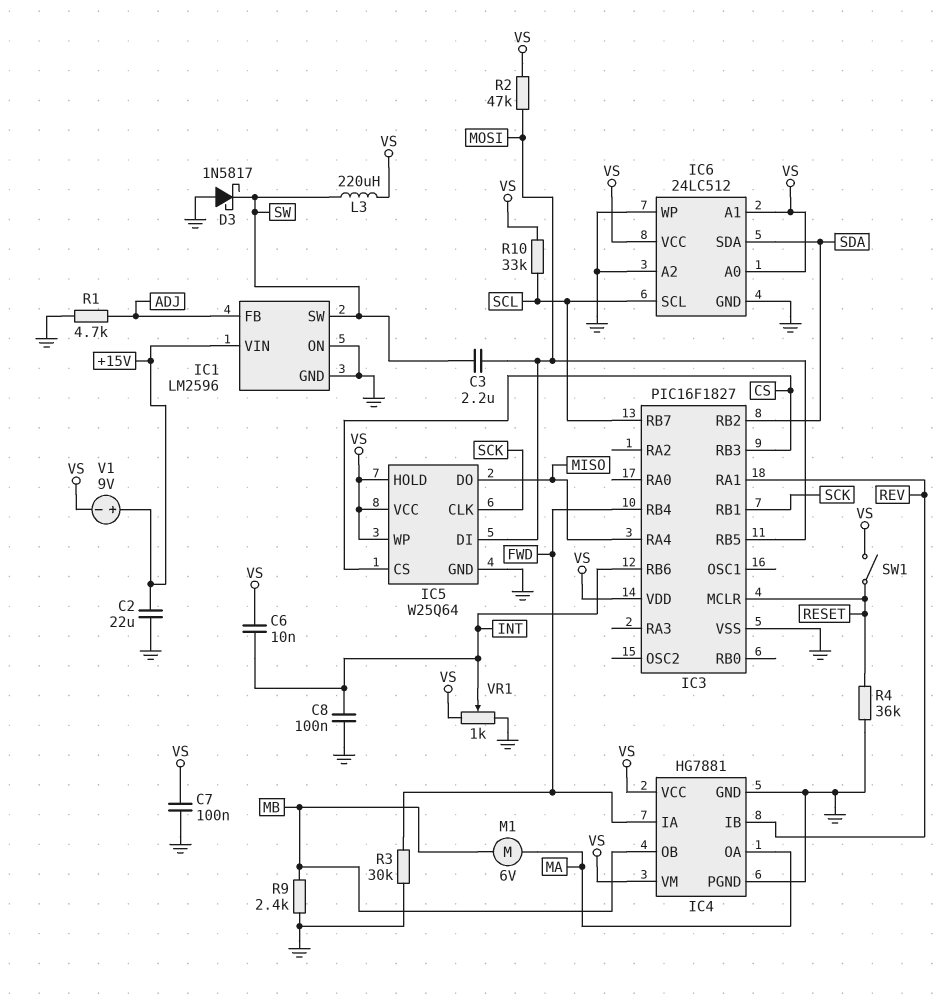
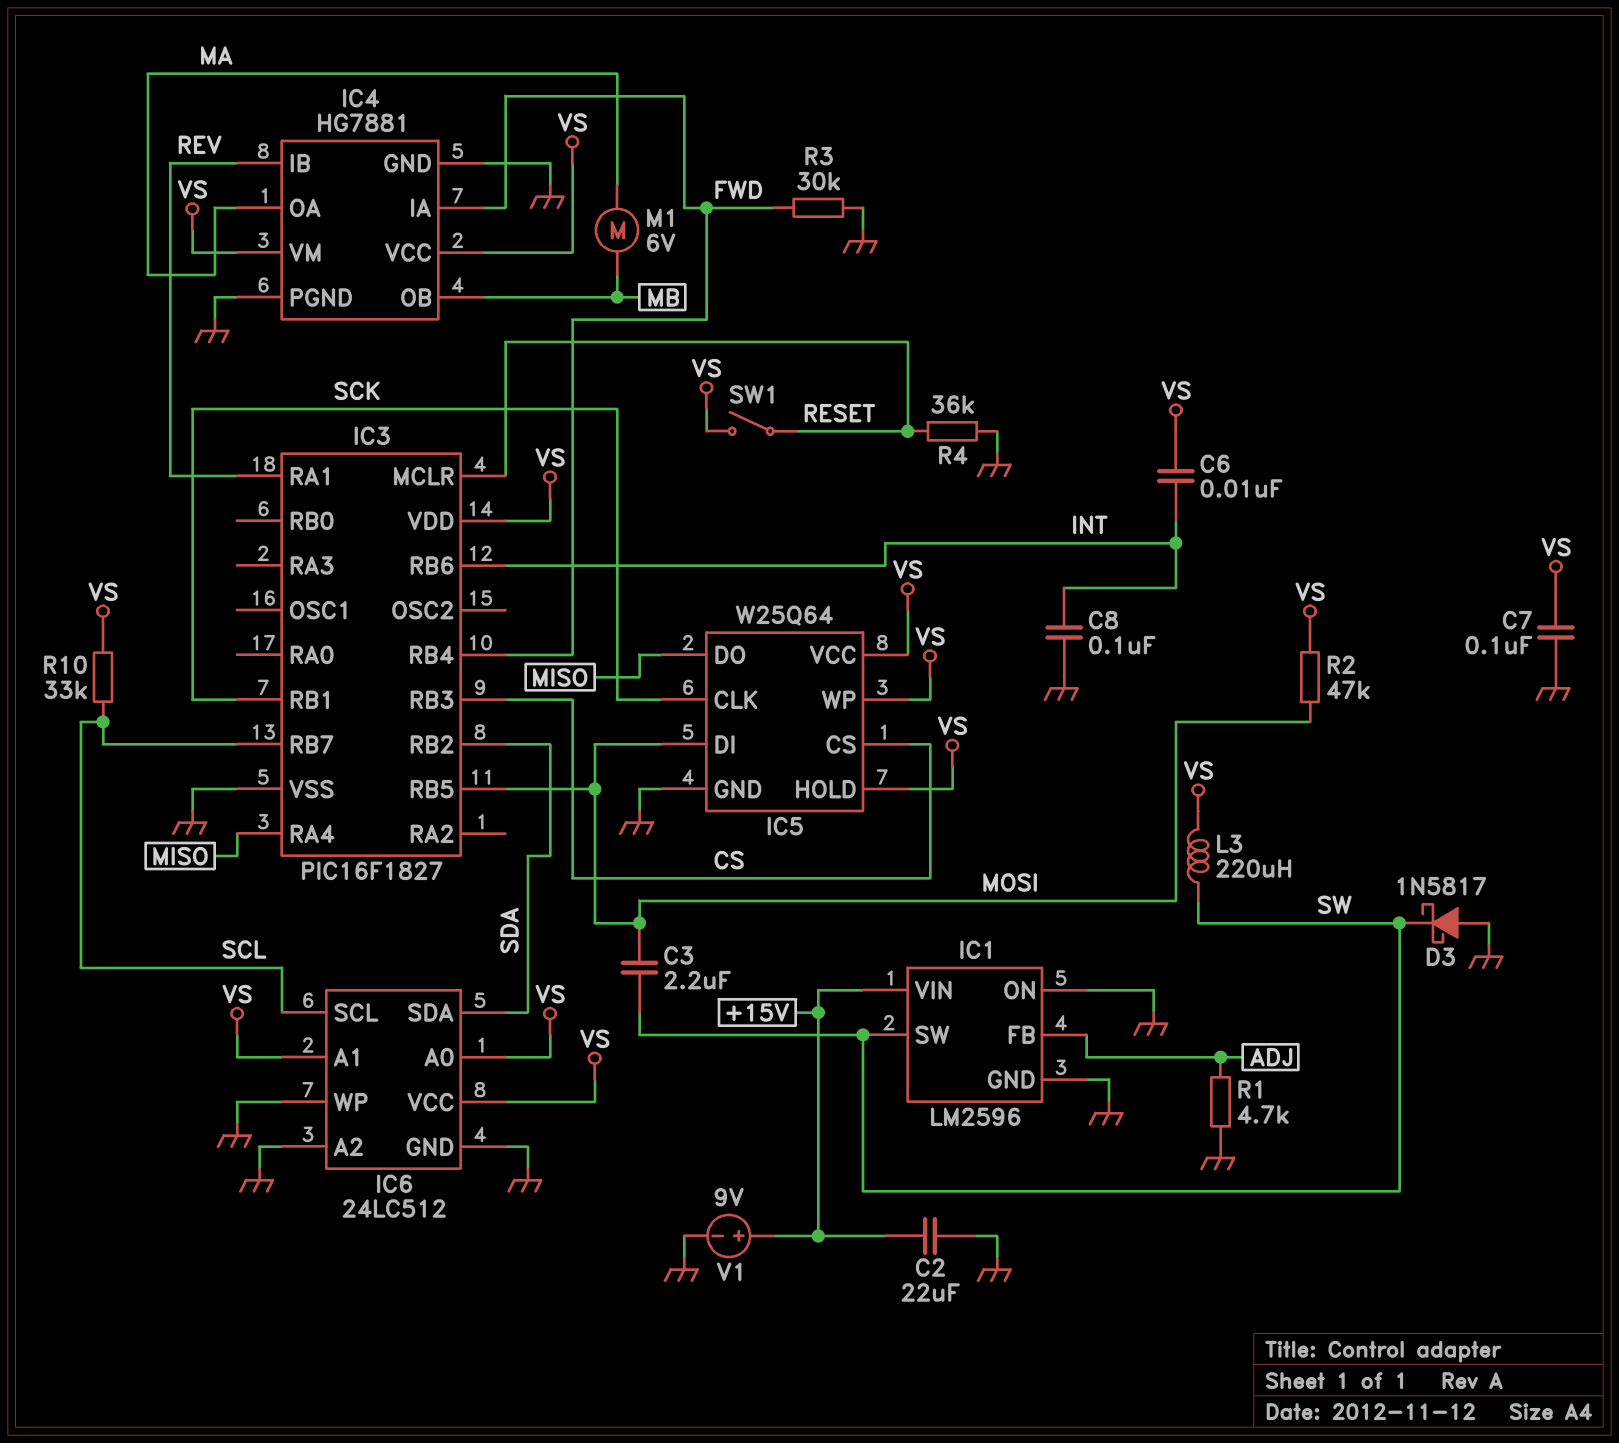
R9: 2.4k (GND, MB) -> none
V1: 9V (plus +15V, minus VS) -> 9V (plus +15V, minus GND)
VR1: 1k (GND, VS, wiper INT) -> none

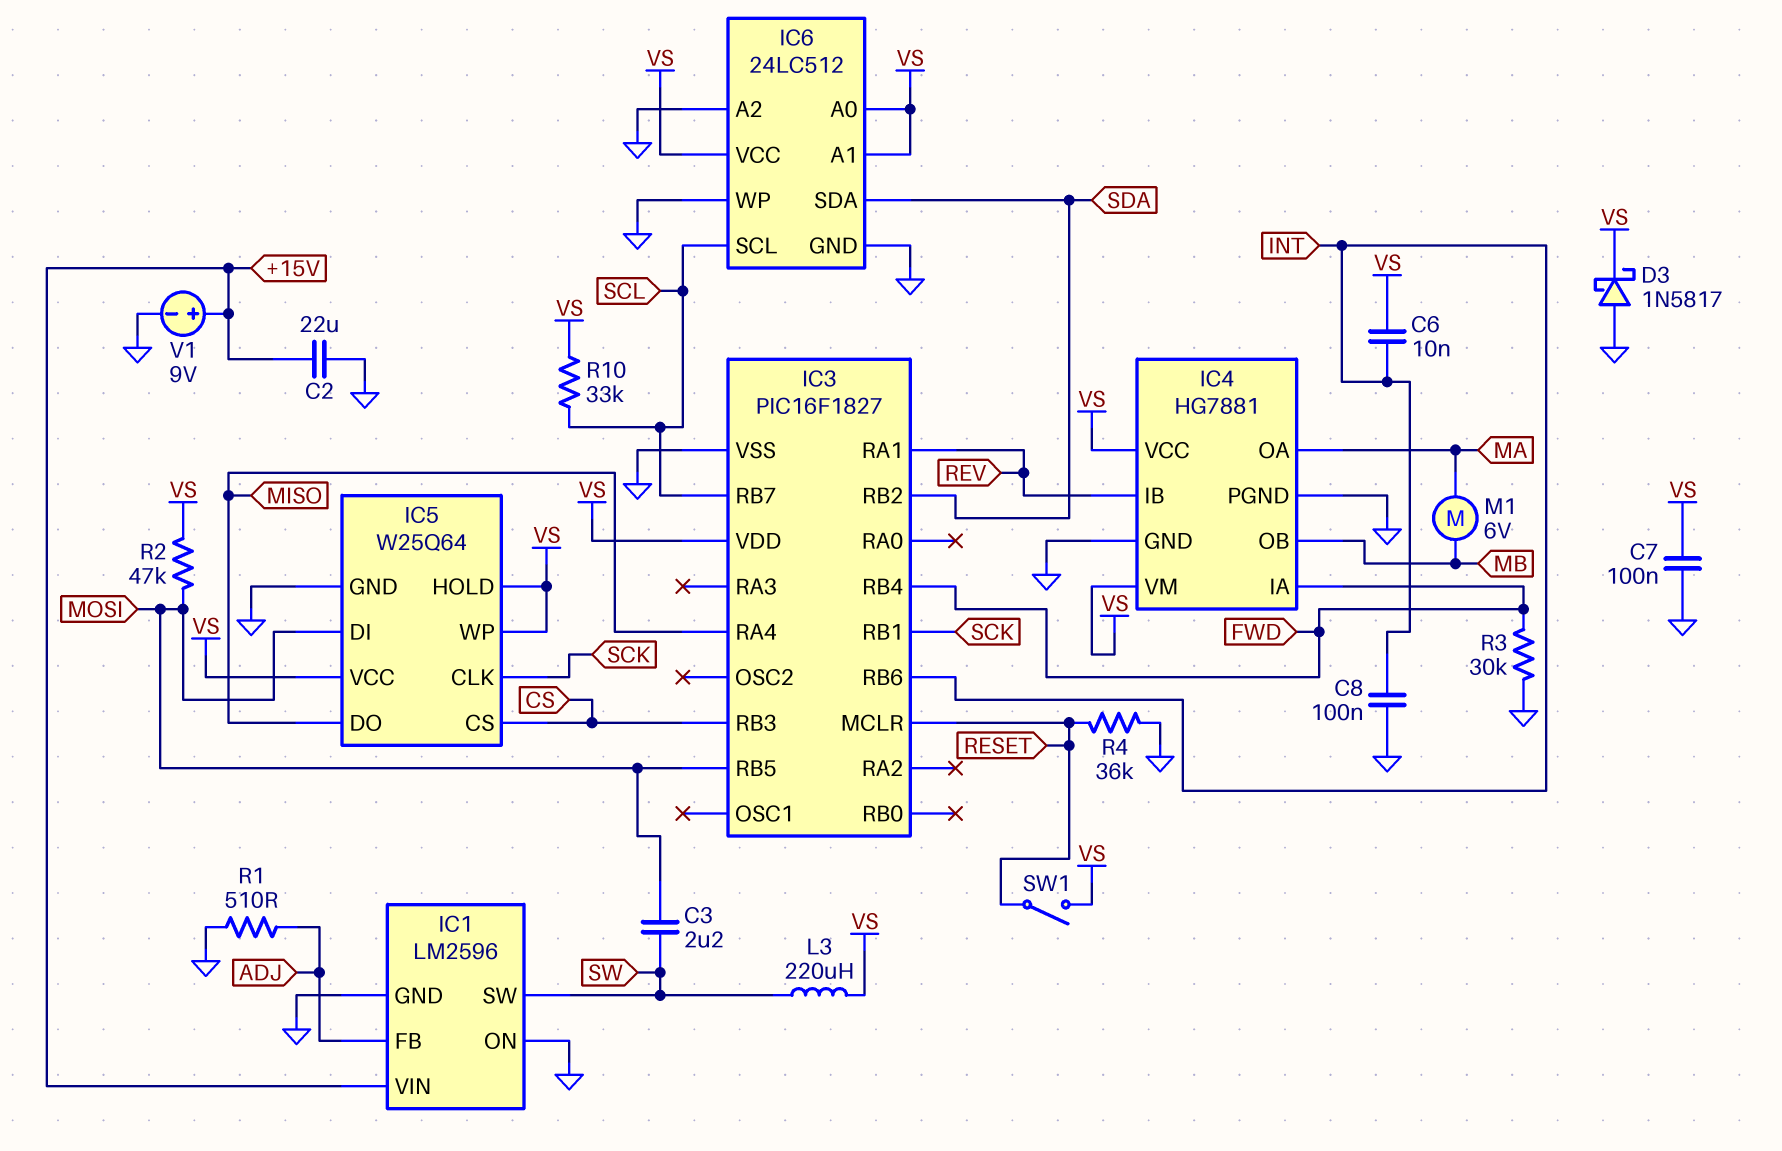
D3: schottky 1N5817 (A GND, K SW) -> schottky 1N5817 (A GND, K VS)
R1: 4.7k (ADJ, GND) -> 510 (ADJ, GND)

